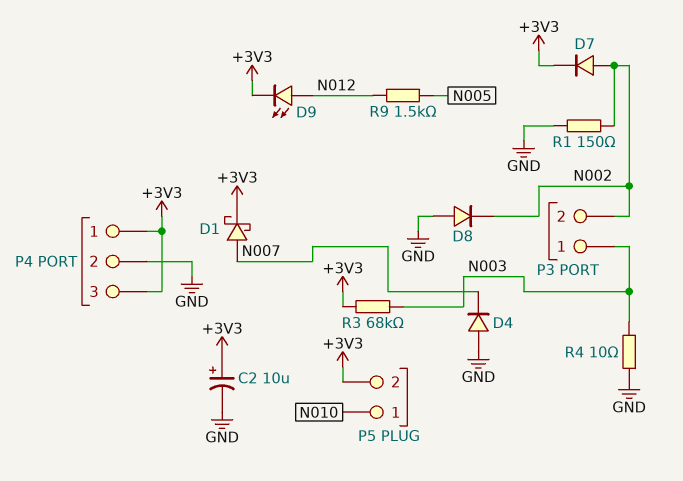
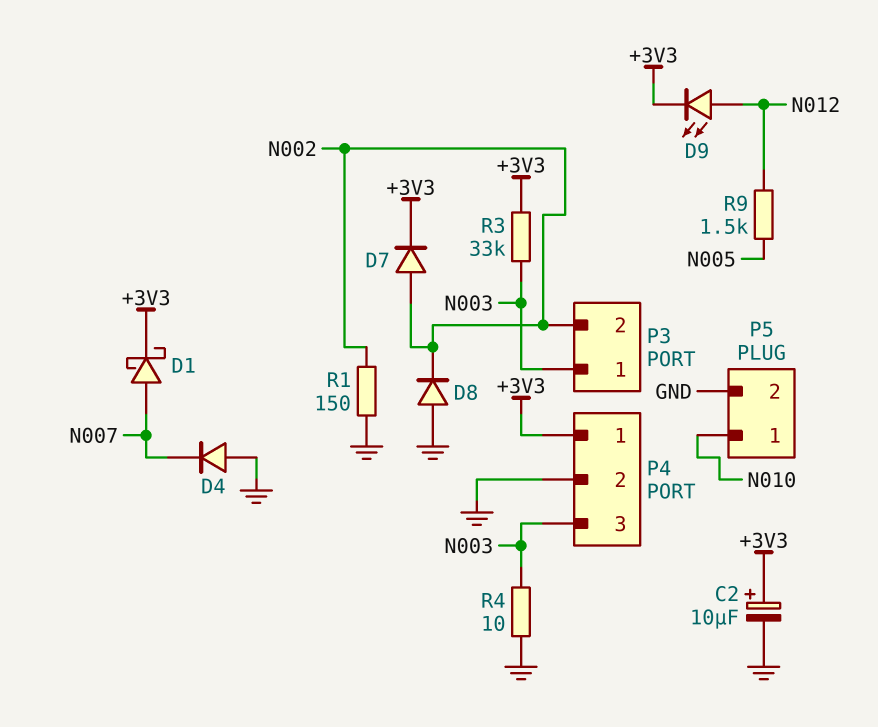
P4 pin 3: +3V3 -> N003
P5 pin 2: +3V3 -> GND
R3: 68k (+3V3, N003) -> 33k (+3V3, N003)

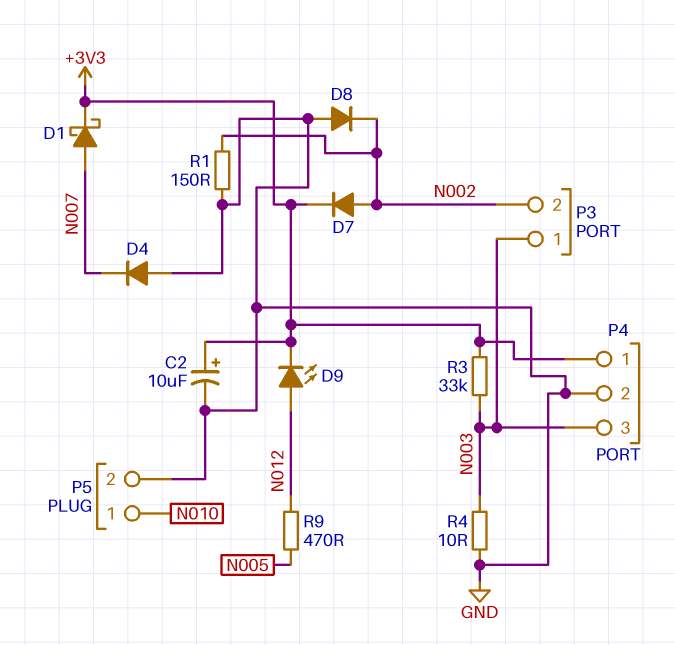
R9: 1.5k (N005, N012) -> 470 (N005, N012)

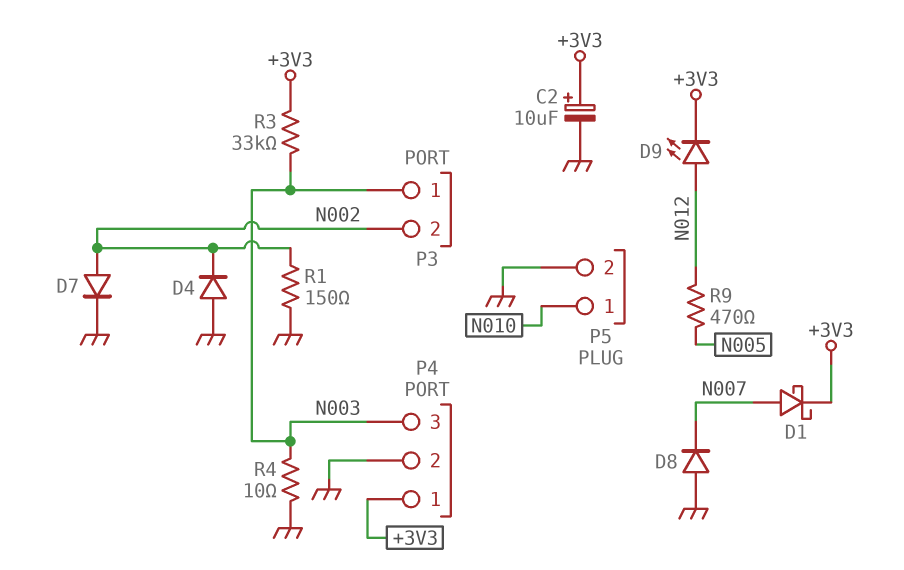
D4: diode (A GND, K N007) -> diode (A GND, K N002)
D7: diode (A N002, K +3V3) -> diode (A N002, K GND)
D8: diode (A GND, K N002) -> diode (A GND, K N007)

